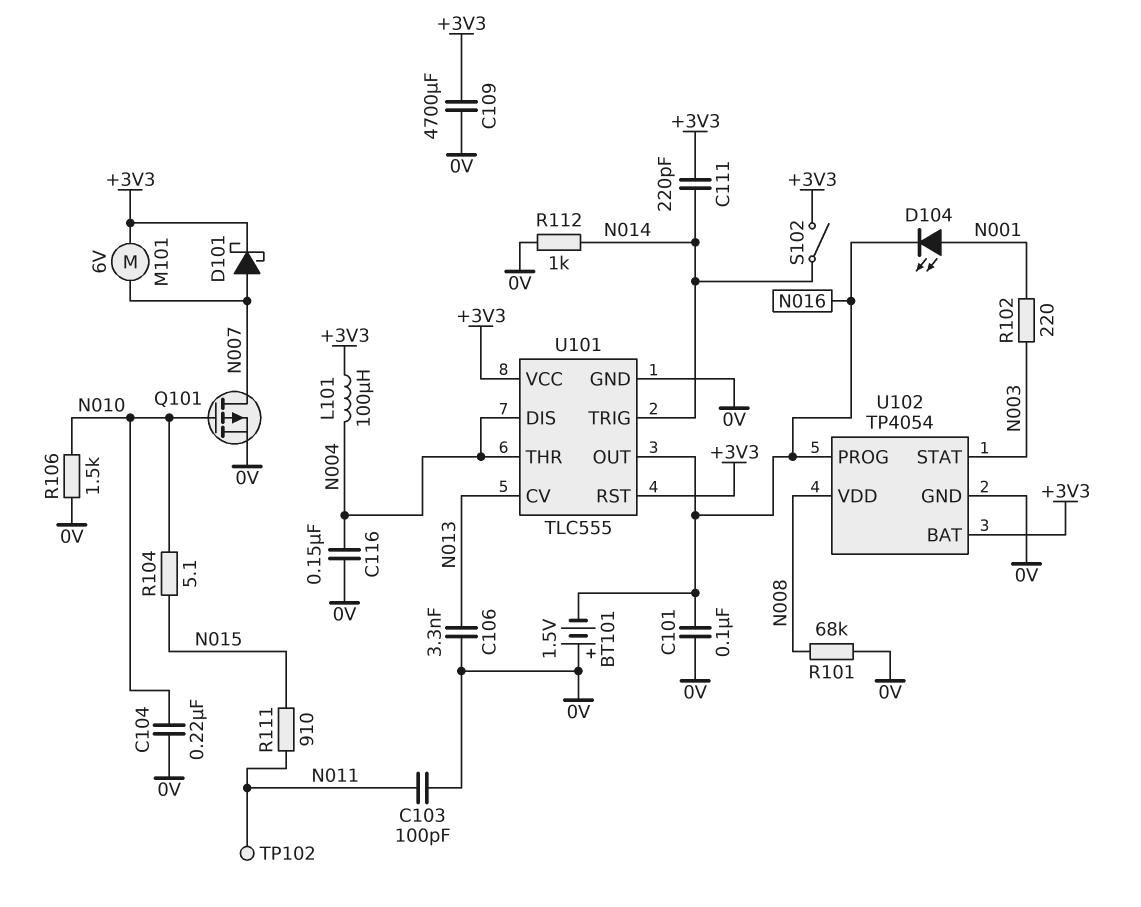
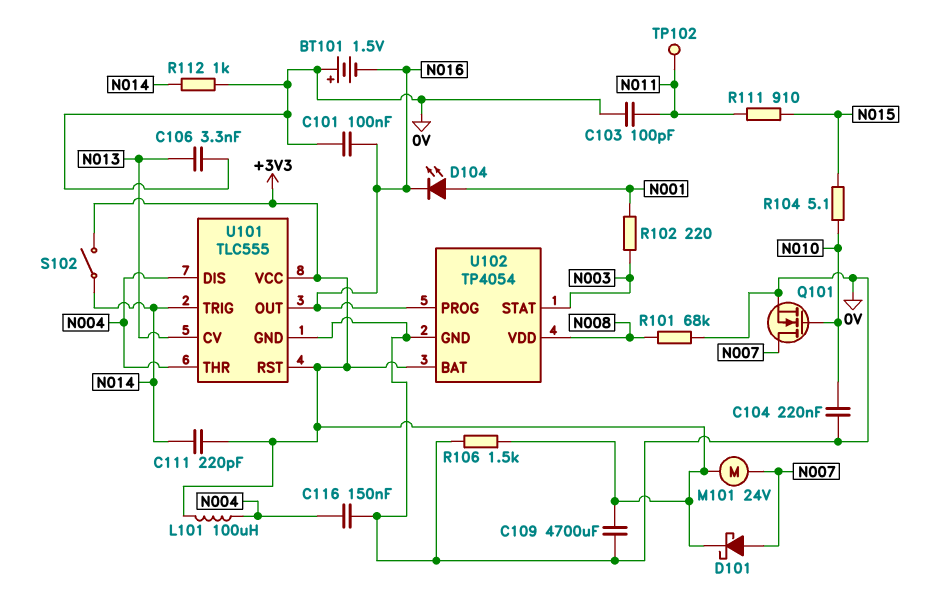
M101: motor 6V (+3V3, N007) -> motor 24V (+3V3, N007)
Q101: PMOS (G N010, D N007, S 0V) -> NMOS (G N010, D N007, S 0V)
R106: 1.5k (0V, N010) -> 1.5k (+3V3, 0V)

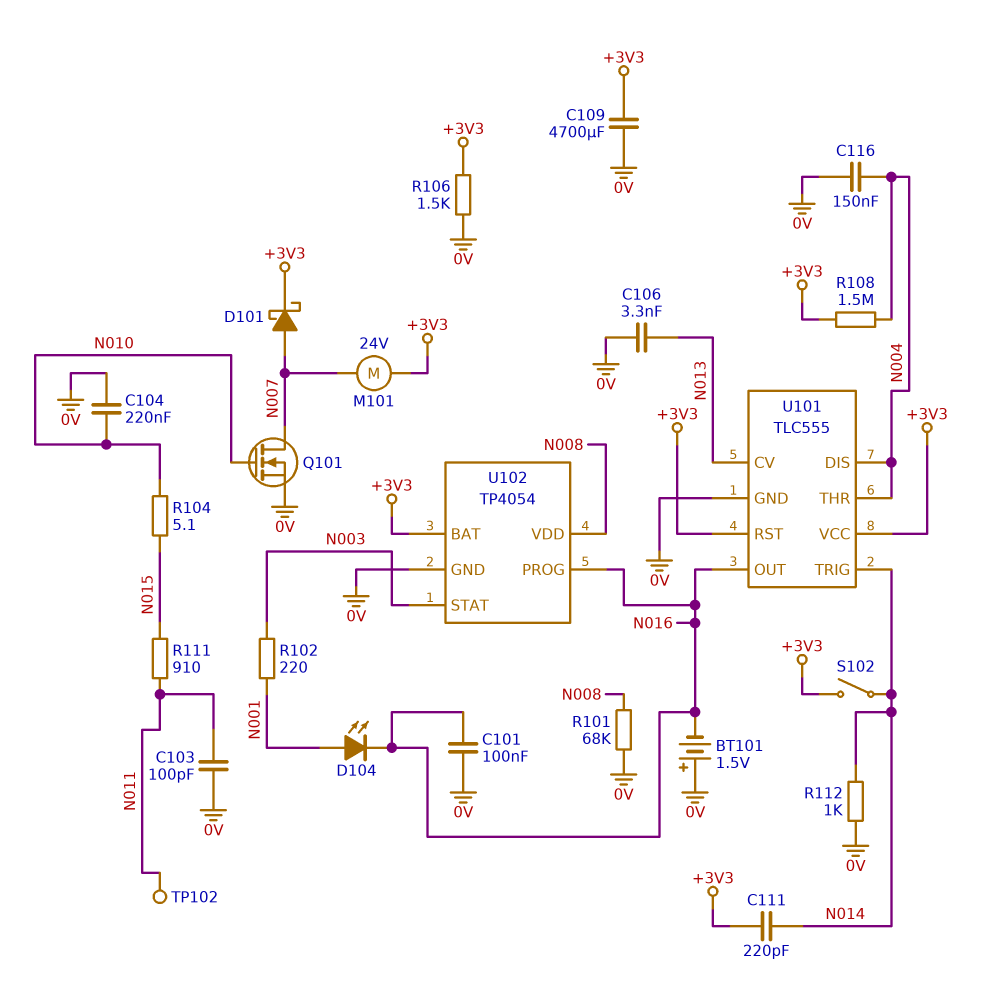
L101: 100uH (+3V3, N004) -> none
R108: none -> 1.5M (+3V3, N004)

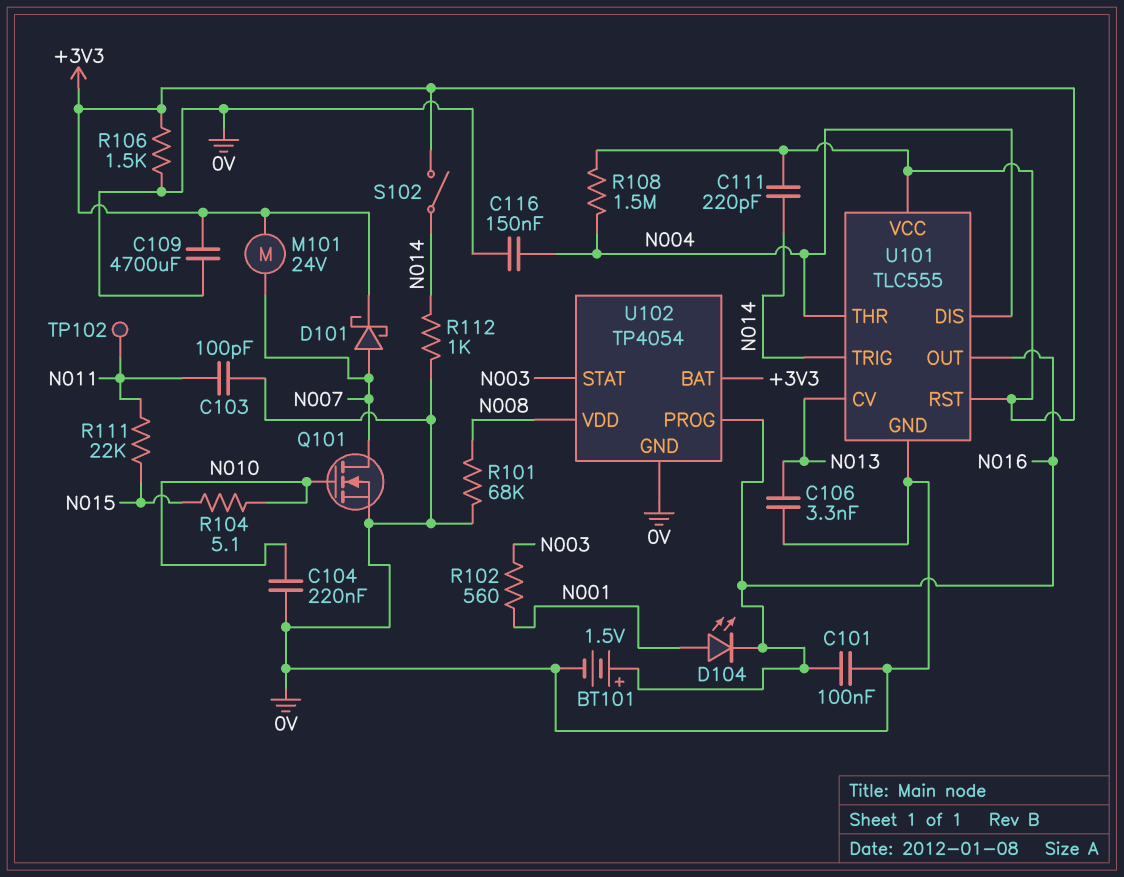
BT101: 1.5V (plus 0V, minus N016) -> 1.5V (plus N016, minus 0V)
R102: 220 (N001, N003) -> 560 (N001, N003)
R111: 910 (N011, N015) -> 22k (N011, N015)

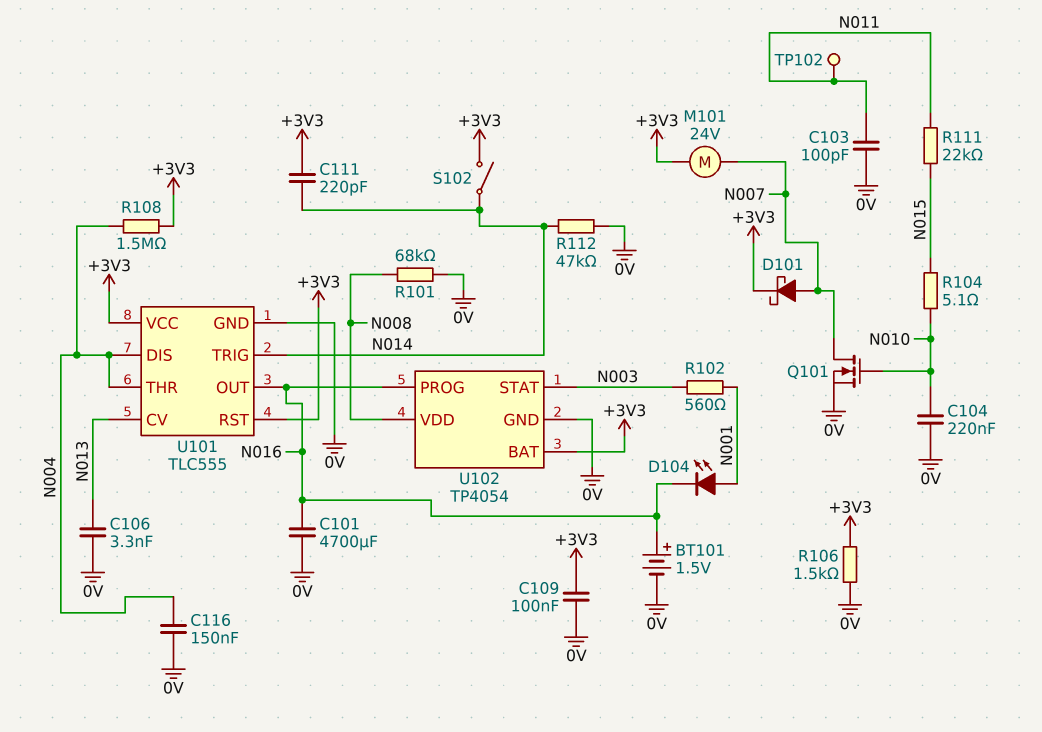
C101: 100nF (0V, N016) -> 4700uF (0V, N016)
C109: 4700uF (+3V3, 0V) -> 100nF (+3V3, 0V)
R112: 1k (0V, N014) -> 47k (0V, N014)

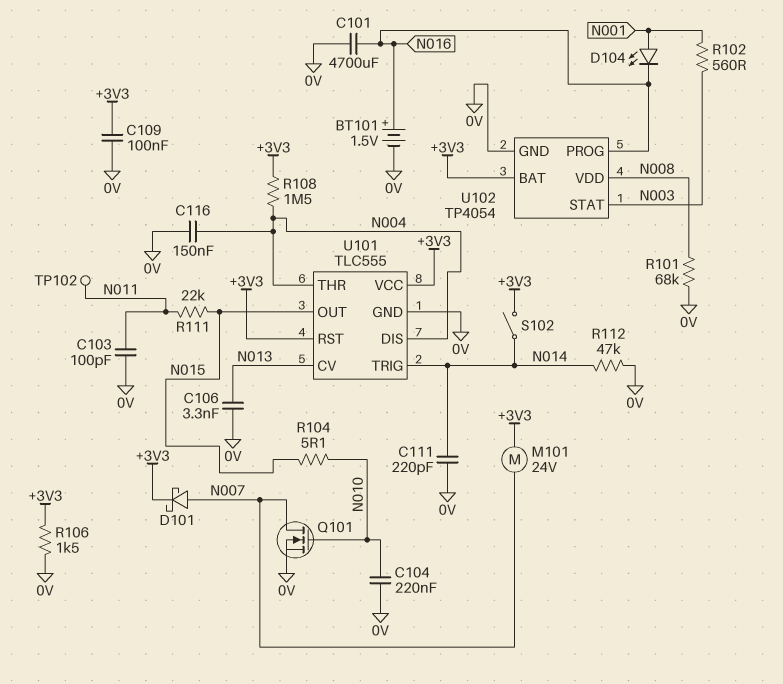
C111: 220pF (+3V3, N014) -> 220pF (0V, N014)
U101 pin OUT: N016 -> N015

